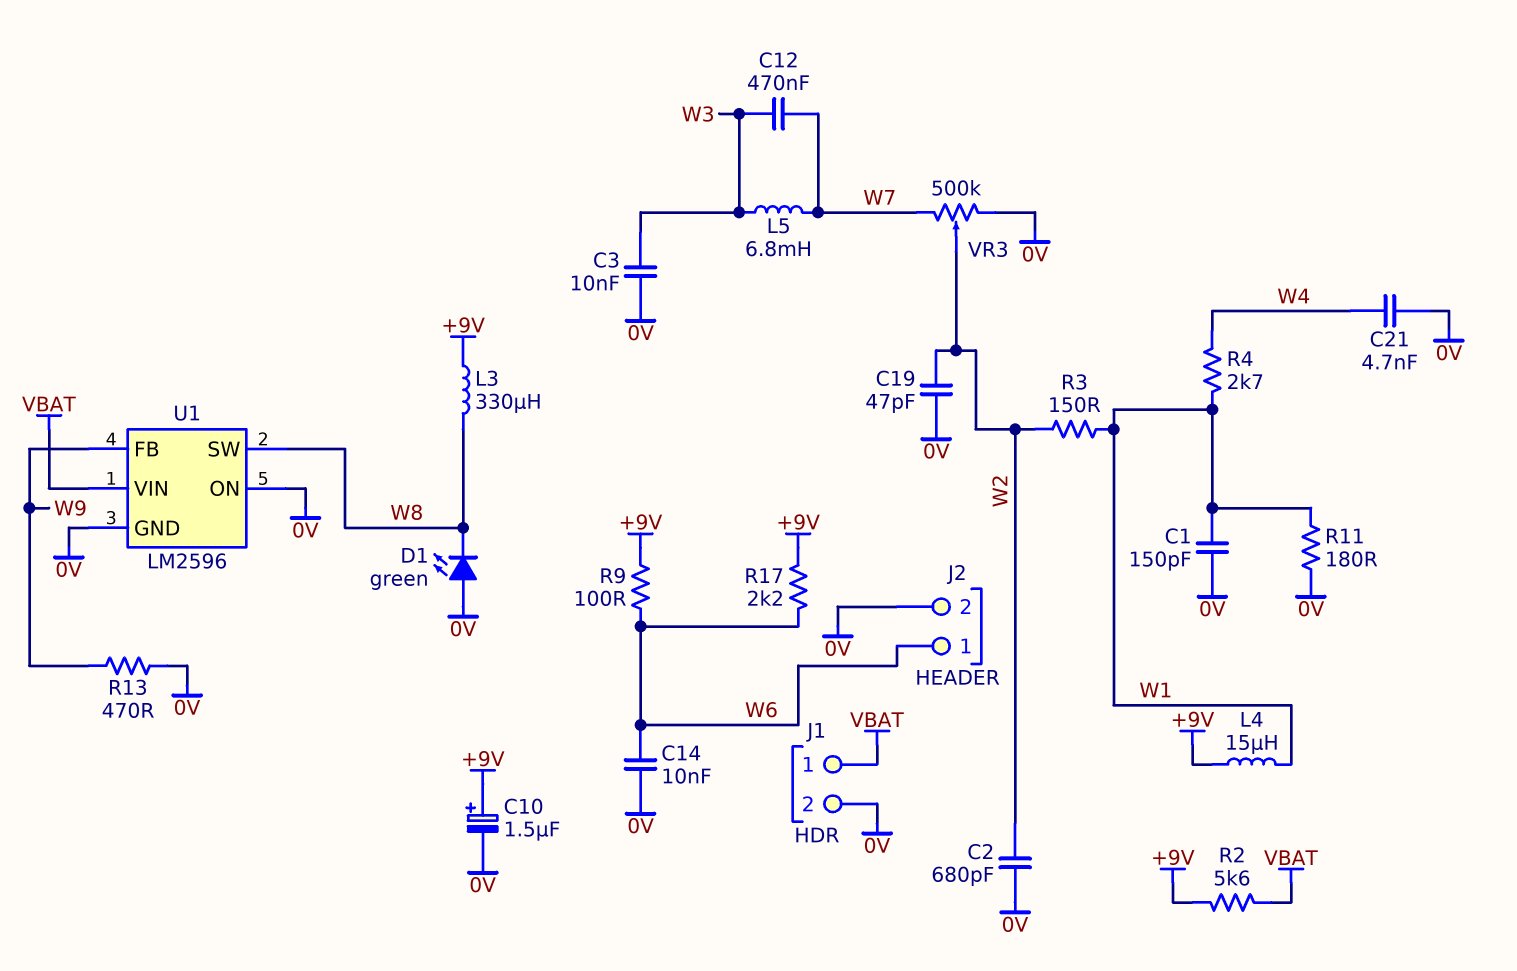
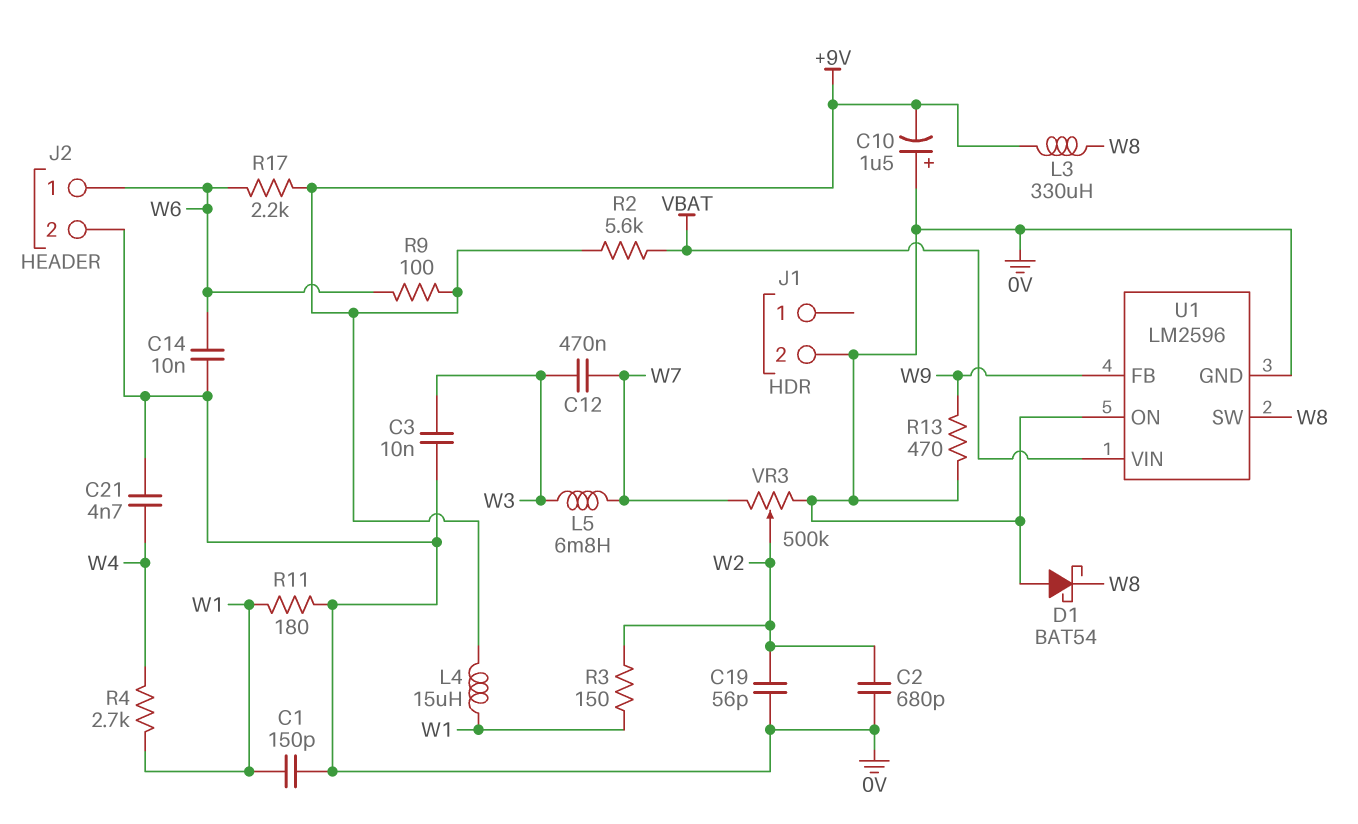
C10: 1.5uF (plus +9V, minus 0V) -> 1.5uF (plus 0V, minus +9V)
C19: 47pF (0V, W2) -> 56pF (0V, W2)
D1: LED green (A 0V, K W8) -> schottky BAT54 (A 0V, K W8)
J1 pin 1: VBAT -> none

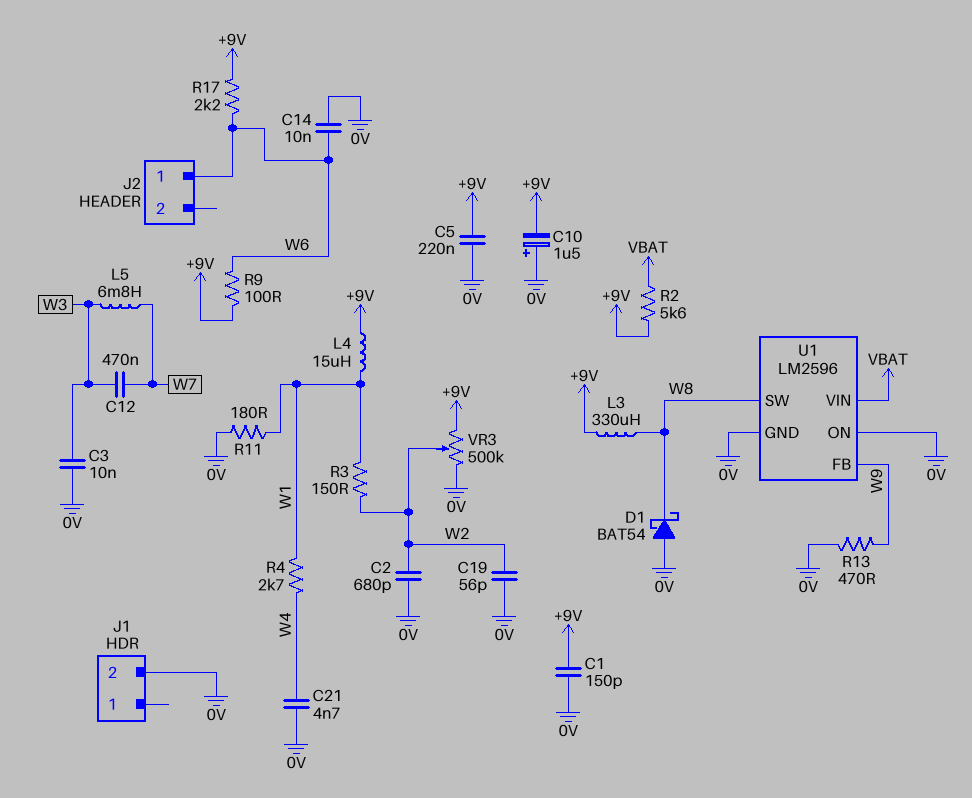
C1: 150pF (0V, W1) -> 150pF (+9V, 0V)
C5: none -> 220nF (+9V, 0V)
J2 pin 2: 0V -> none
VR3: 500k (0V, W7, wiper W2) -> 500k (+9V, 0V, wiper W2)

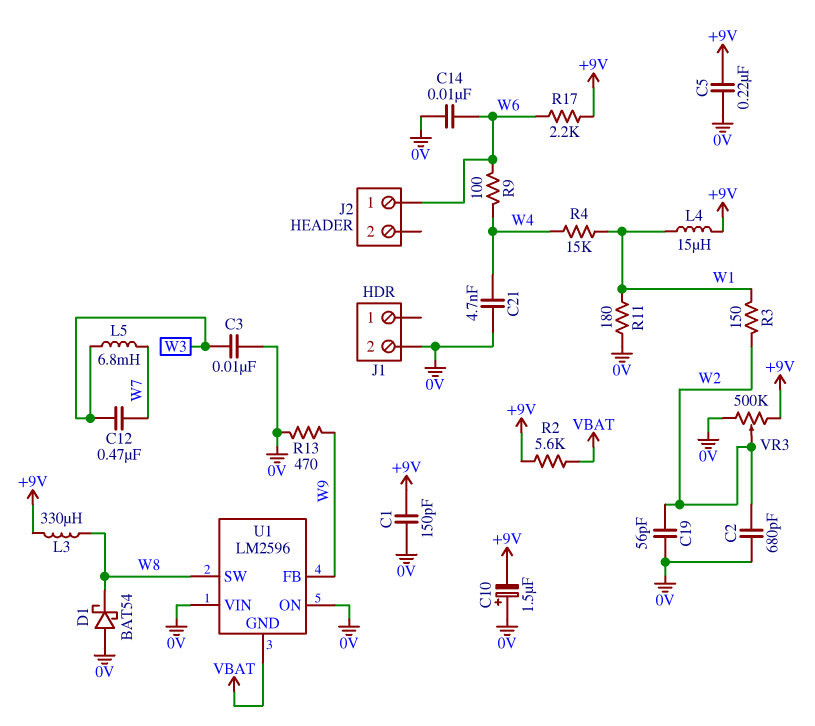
R4: 2.7k (W1, W4) -> 15k (W1, W4)
R9: 100 (+9V, W6) -> 100 (W4, W6)
U1 pin GND: 0V -> VBAT
U1 pin VIN: VBAT -> 0V

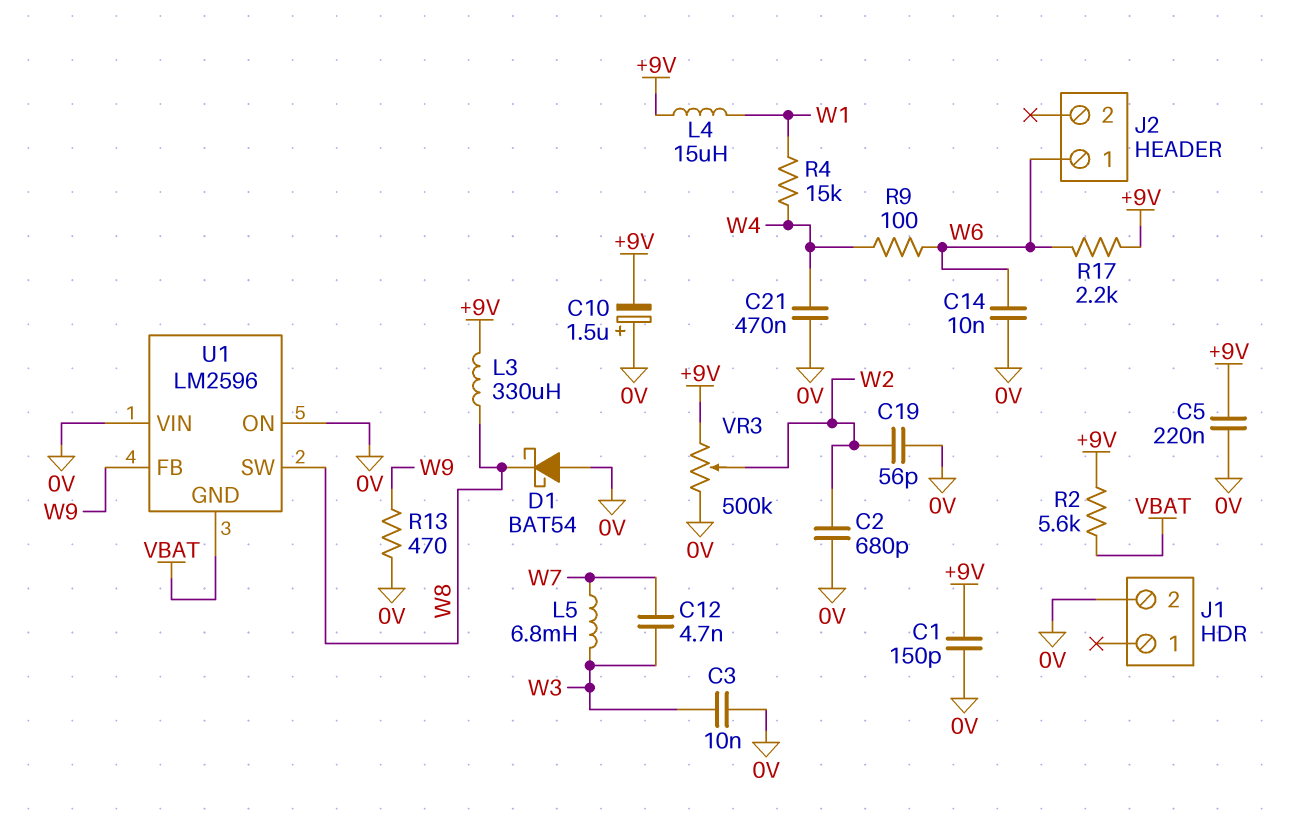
C12: 470nF (W3, W7) -> 4.7nF (W3, W7)
C21: 4.7nF (0V, W4) -> 470nF (0V, W4)
R3: 150 (W1, W2) -> none
R11: 180 (0V, W1) -> none

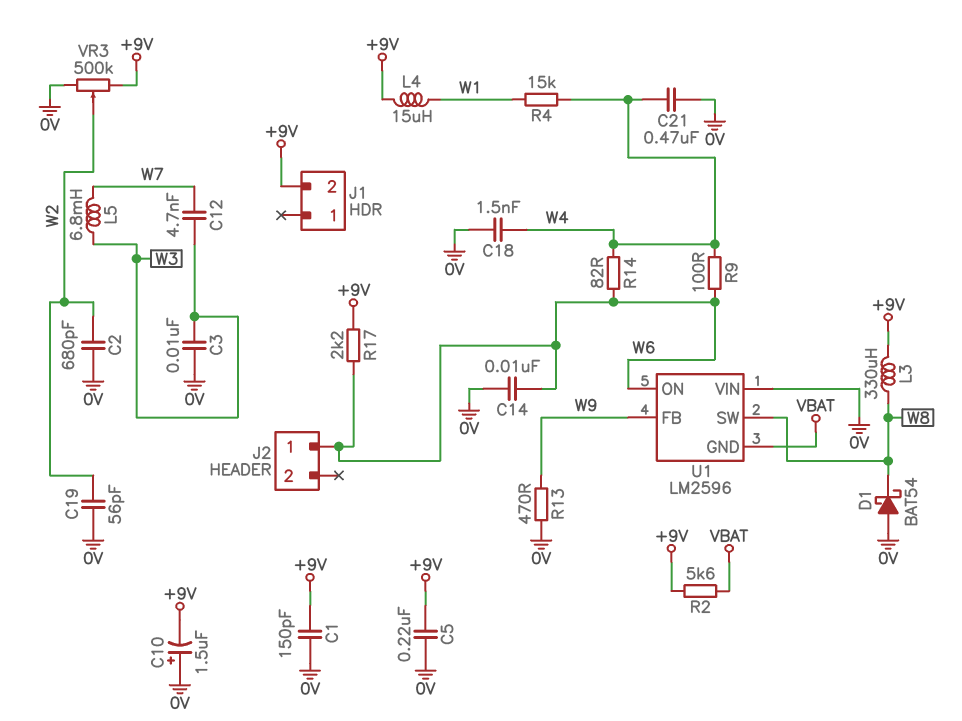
C18: none -> 1.5nF (0V, W4)
J1 pin 2: 0V -> +9V
R14: none -> 82 (W4, W6)
U1 pin ON: 0V -> W6

